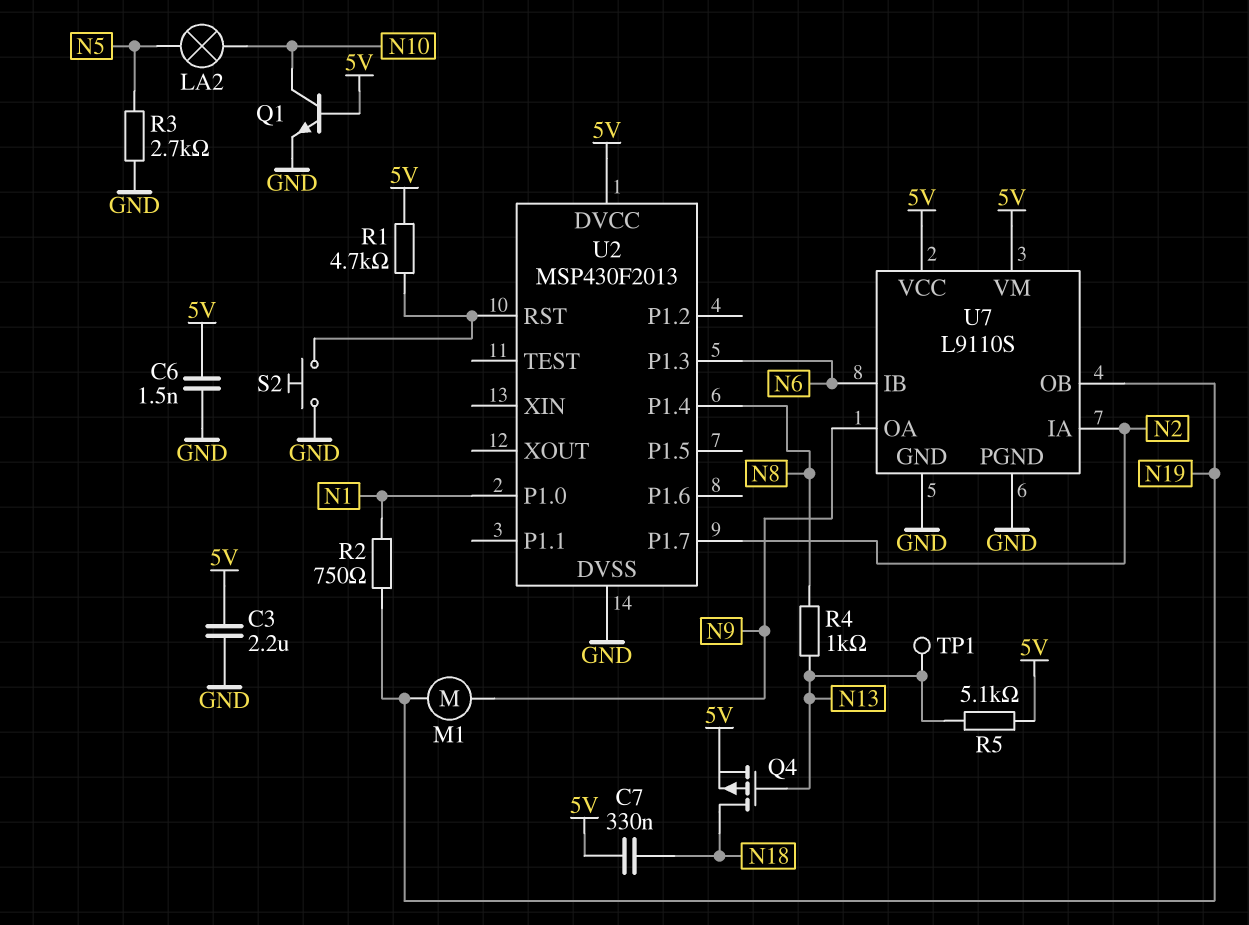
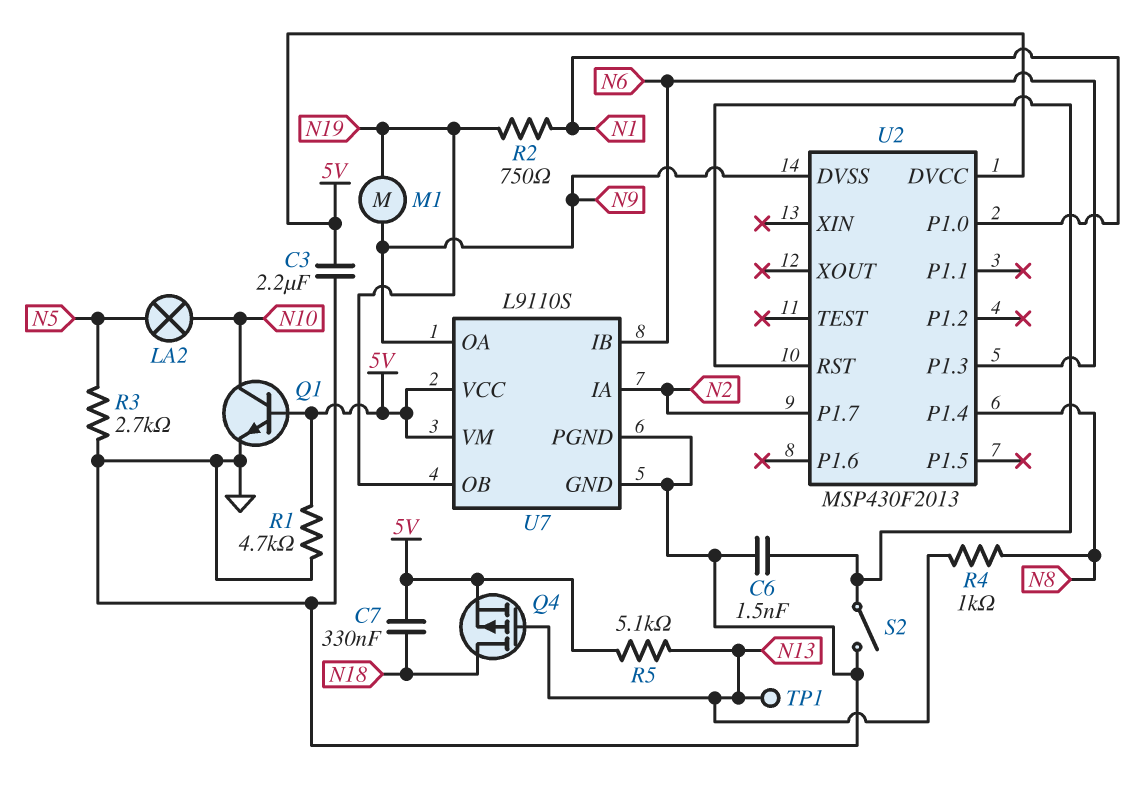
C6: 1.5nF (5V, GND) -> 1.5nF (GND, U2/RST)
R1: 4.7k (5V, U2/RST) -> 4.7k (5V, GND)
S2: button (GND, U2/RST) -> switch (GND, U2/RST)
U2 pin DVSS: GND -> N9

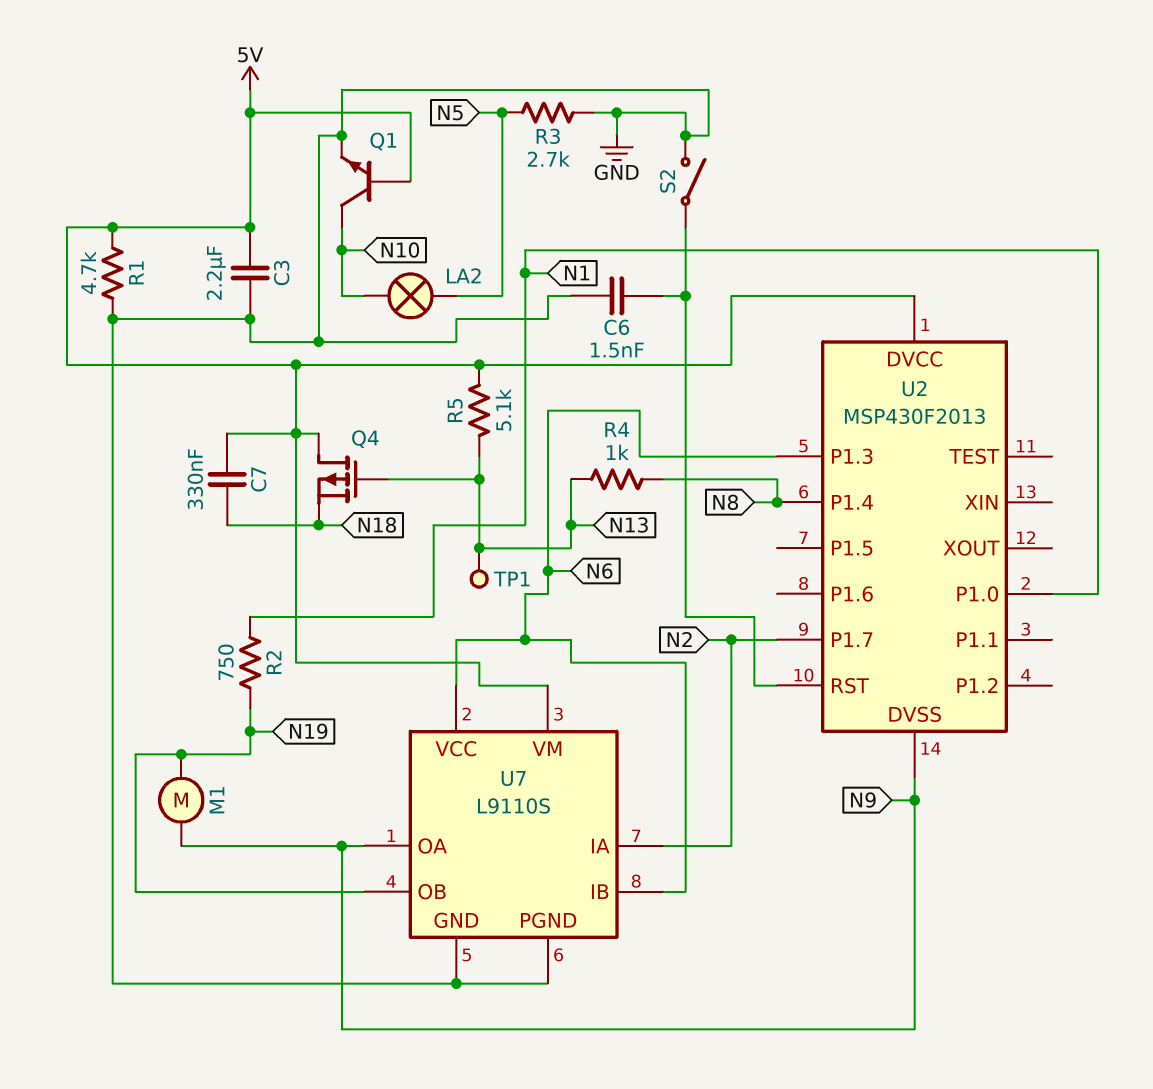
Q4: PMOS (G N13, D N18, S 5V) -> PMOS (G N13, D 5V, S N18)
U7 pin VCC: 5V -> N6

